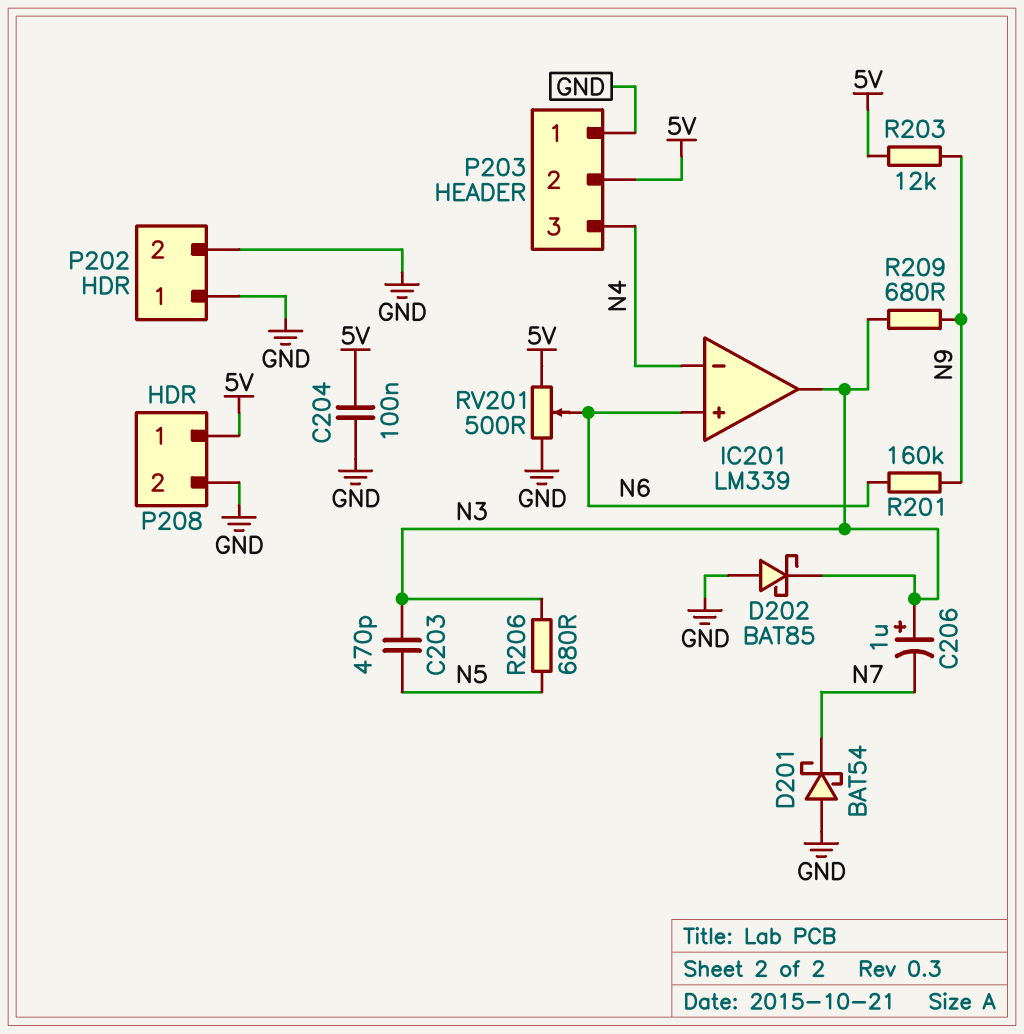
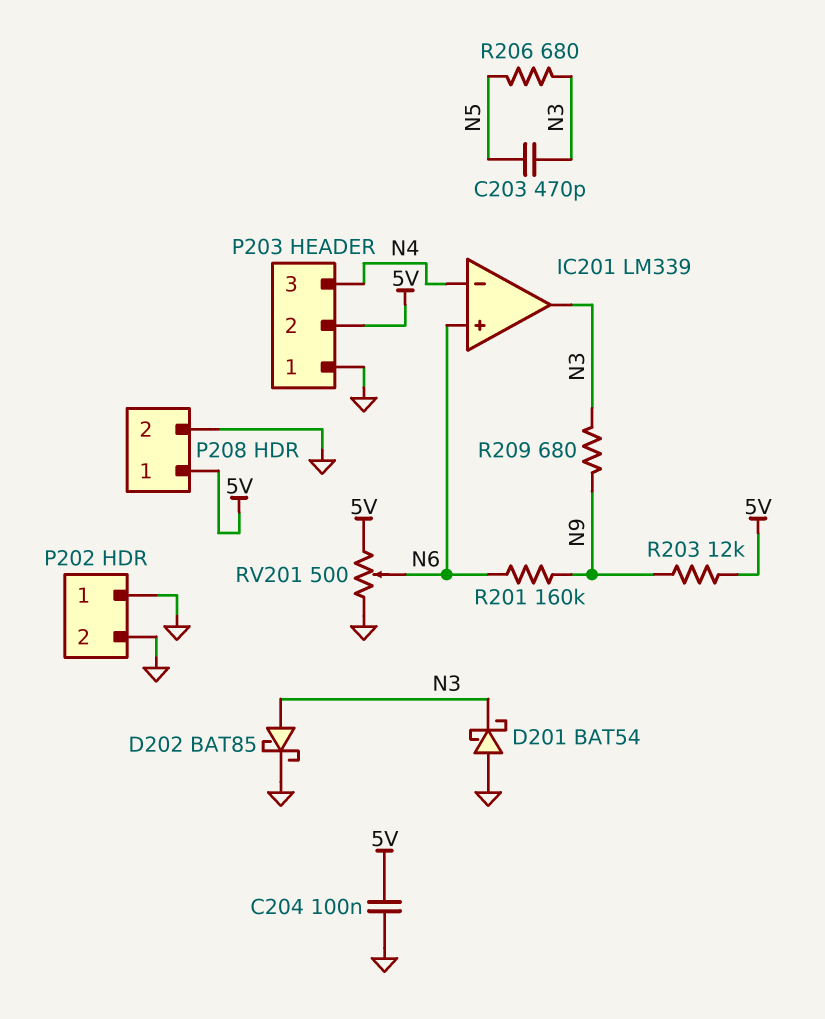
C206: 1uF (plus N3, minus N7) -> none
D201: schottky BAT54 (A GND, K N7) -> schottky BAT54 (A GND, K N3)
D202: schottky BAT85 (A GND, K N3) -> schottky BAT85 (A N3, K GND)

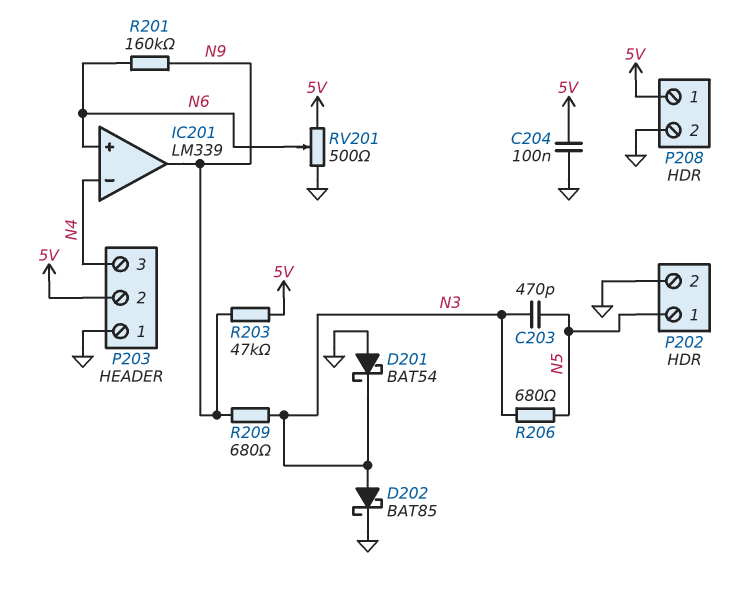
IC201 pin out: N3 -> N9
P202 pin 1: GND -> N5
R203: 12k (5V, N9) -> 47k (5V, N9)

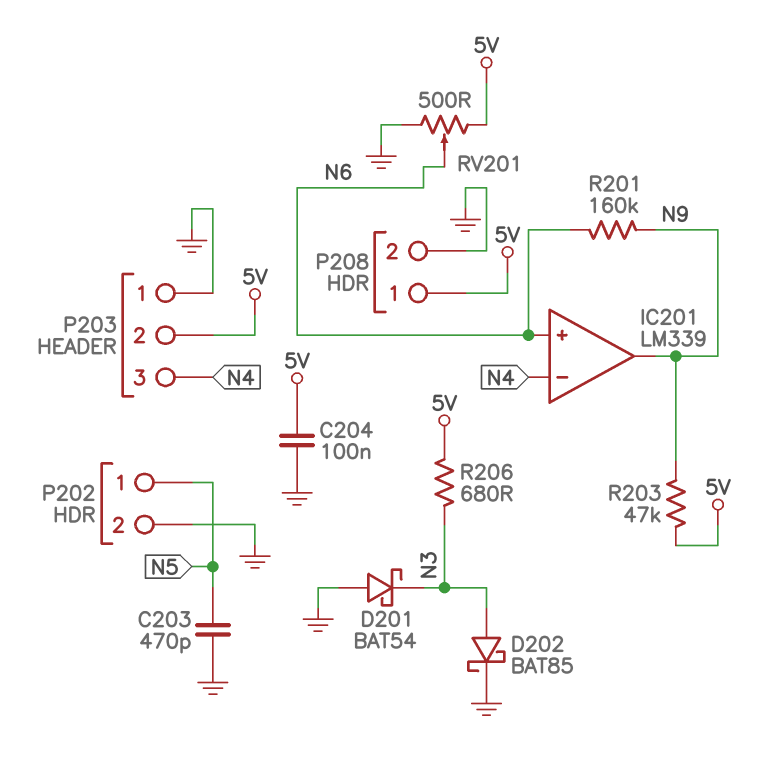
C203: 470pF (N3, N5) -> 470pF (GND, N5)
R206: 680 (N3, N5) -> 680 (5V, N3)
R209: 680 (N3, N9) -> none

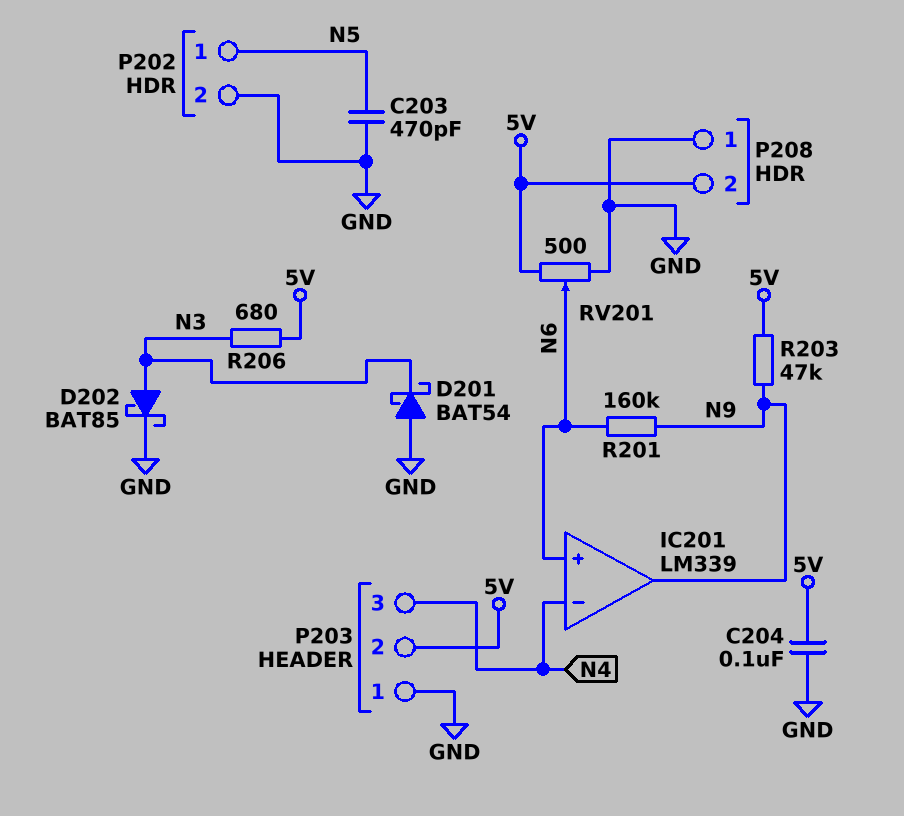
P208 pin 1: 5V -> GND
P208 pin 2: GND -> 5V

